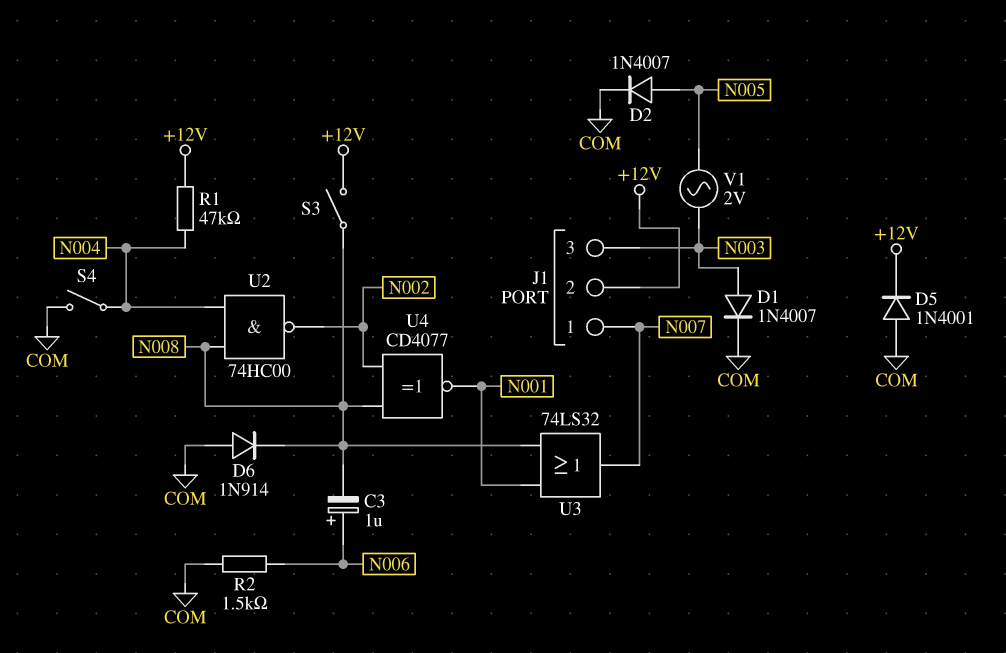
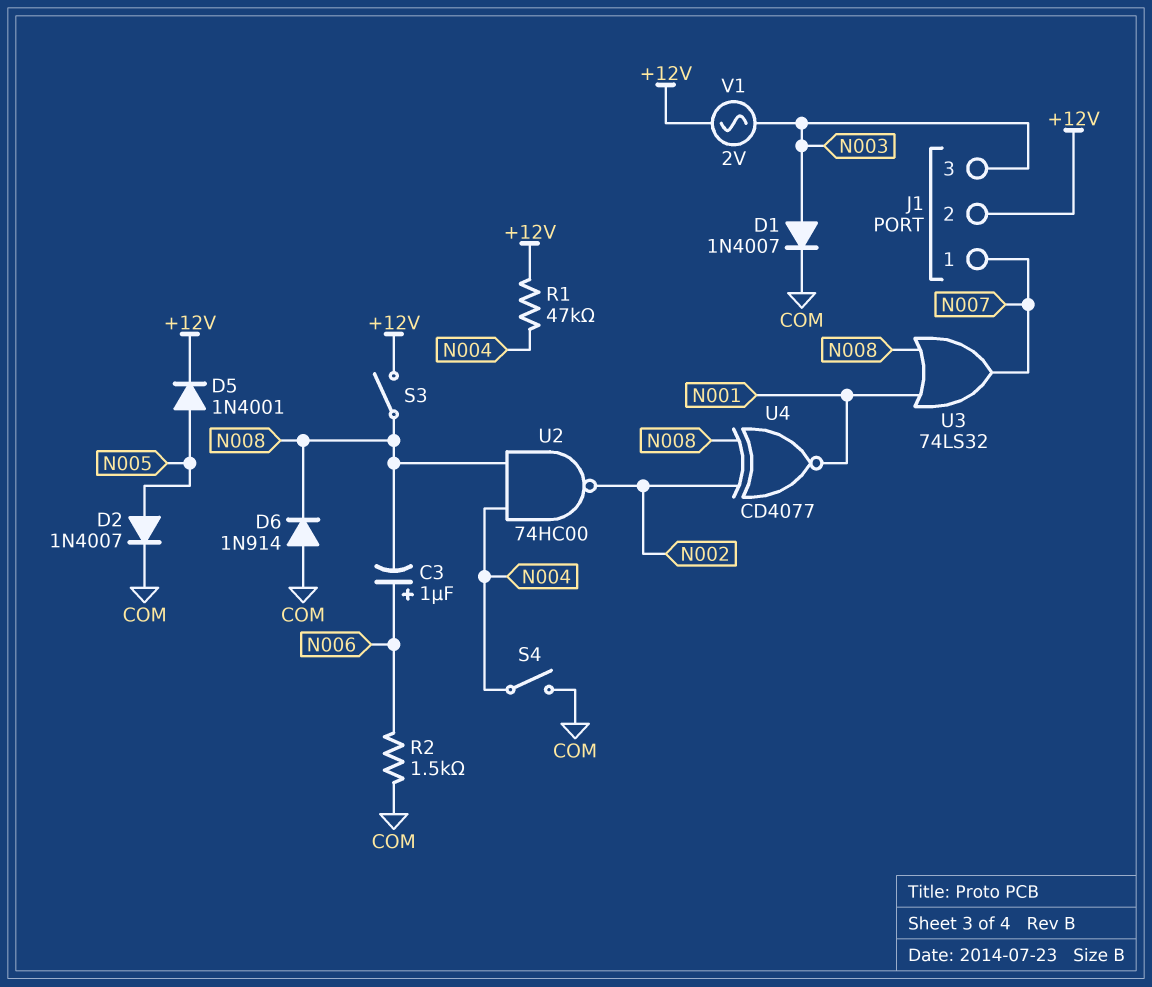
D5: diode 1N4001 (A COM, K +12V) -> diode 1N4001 (A N005, K +12V)
V1: AC 2V (N003, N005) -> AC 2V (+12V, N003)

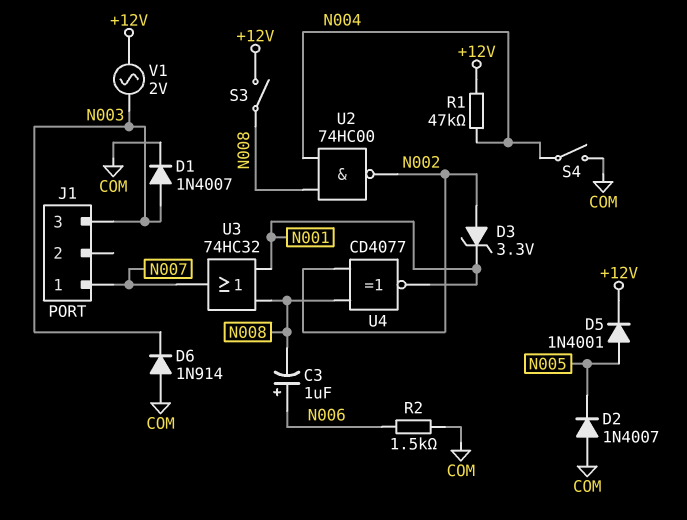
D2: diode 1N4007 (A N005, K COM) -> diode 1N4007 (A COM, K N005)
D3: none -> zener 3.3V (A N002, K N001)
D6: diode 1N914 (A COM, K N008) -> diode 1N914 (A COM, K N003)
J1 pin 2: +12V -> none
U3: OR 74LS32 (in N001, in N008, out N007) -> OR 74HC32 (in N001, in N008, out N007)

